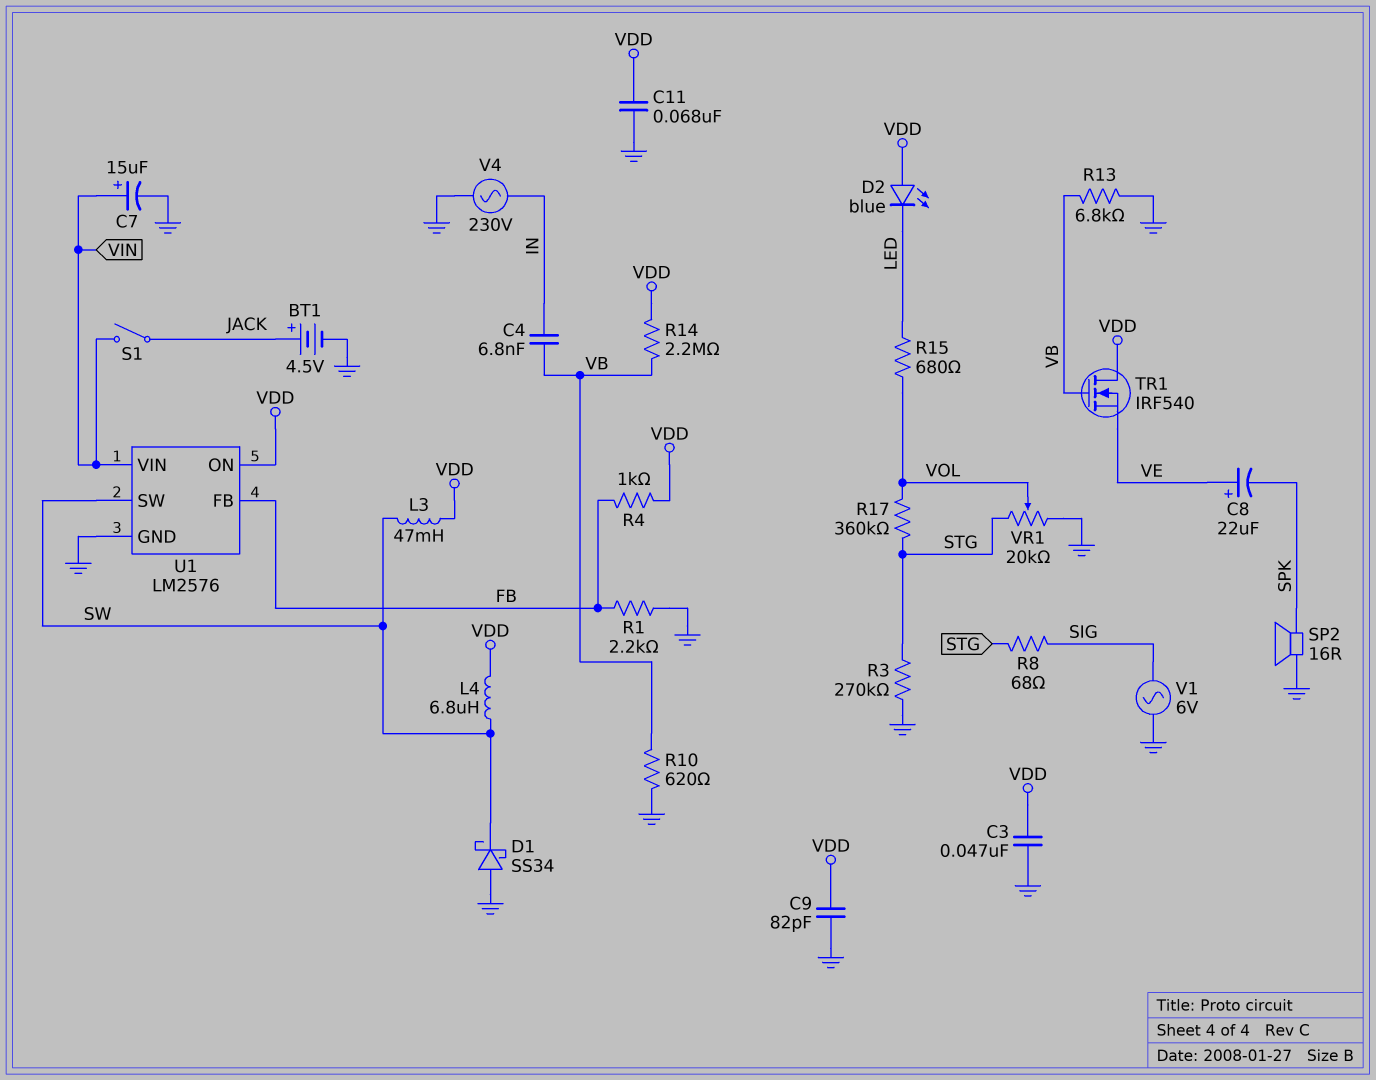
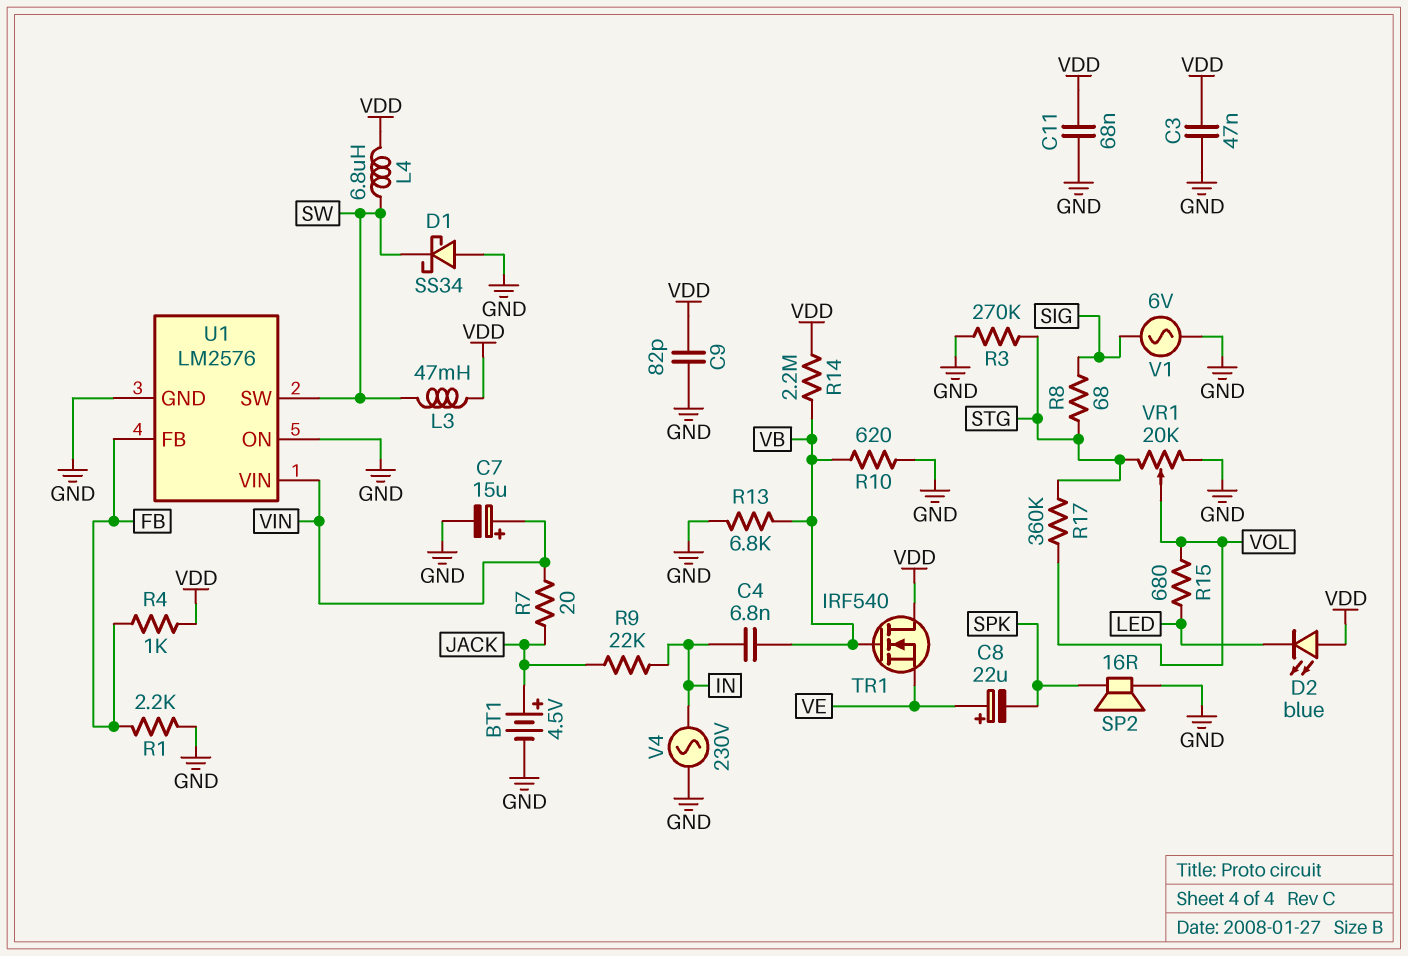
R7: none -> 20 (JACK, VIN)
R9: none -> 22k (IN, JACK)
S1: switch (JACK, VIN) -> none
U1 pin ON: VDD -> GND

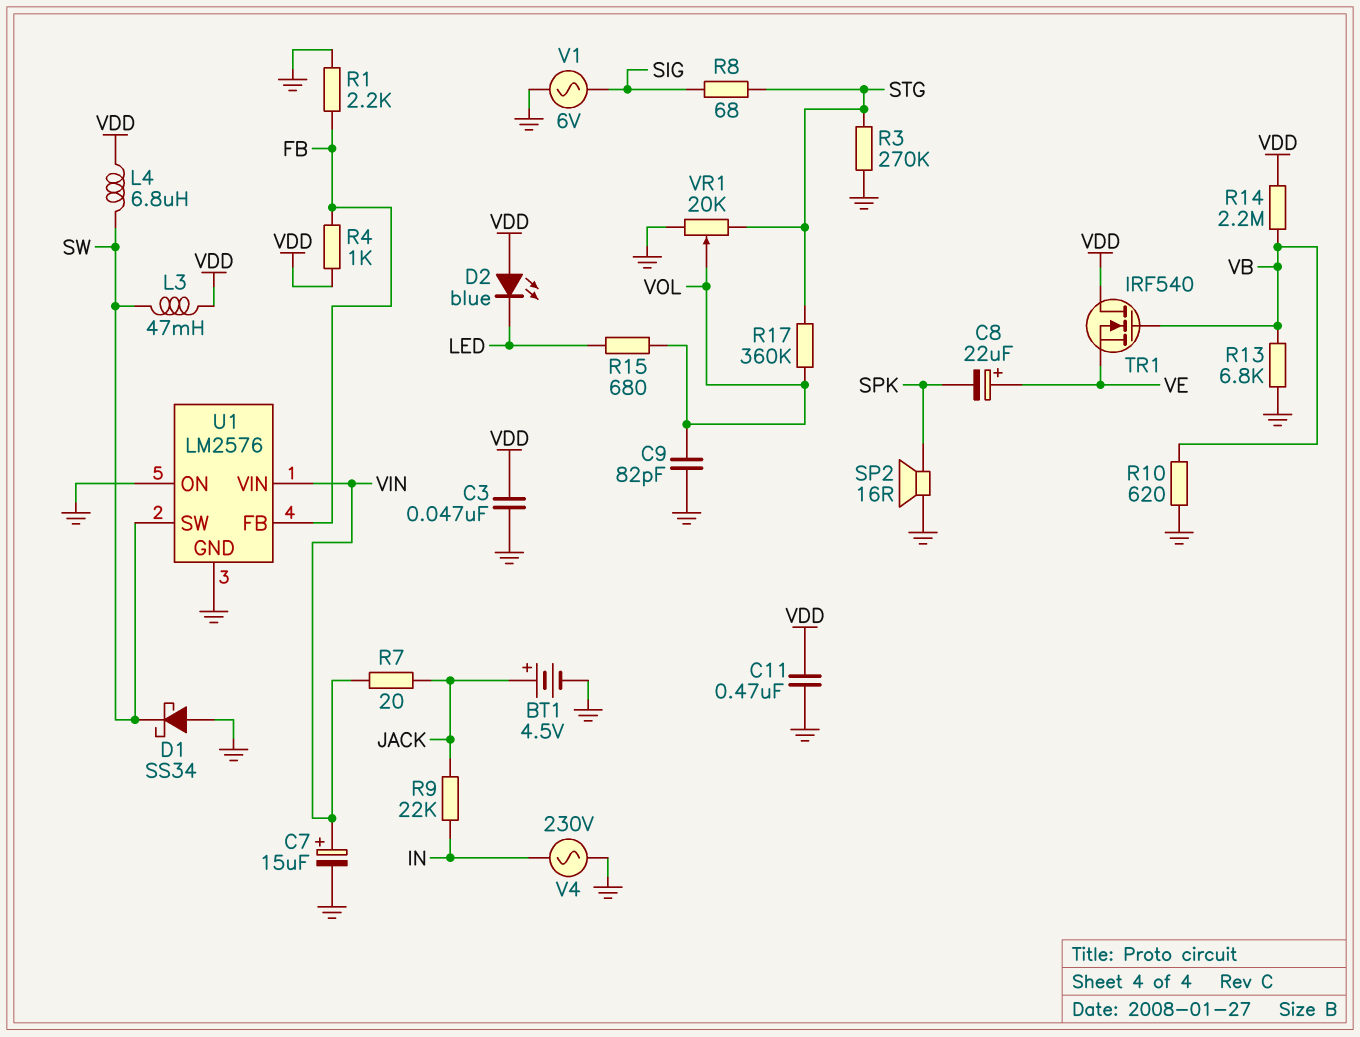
C4: 6.8nF (IN, VB) -> none
C9: 82pF (GND, VDD) -> 82pF (GND, VOL)
C11: 68nF (GND, VDD) -> 470nF (GND, VDD)

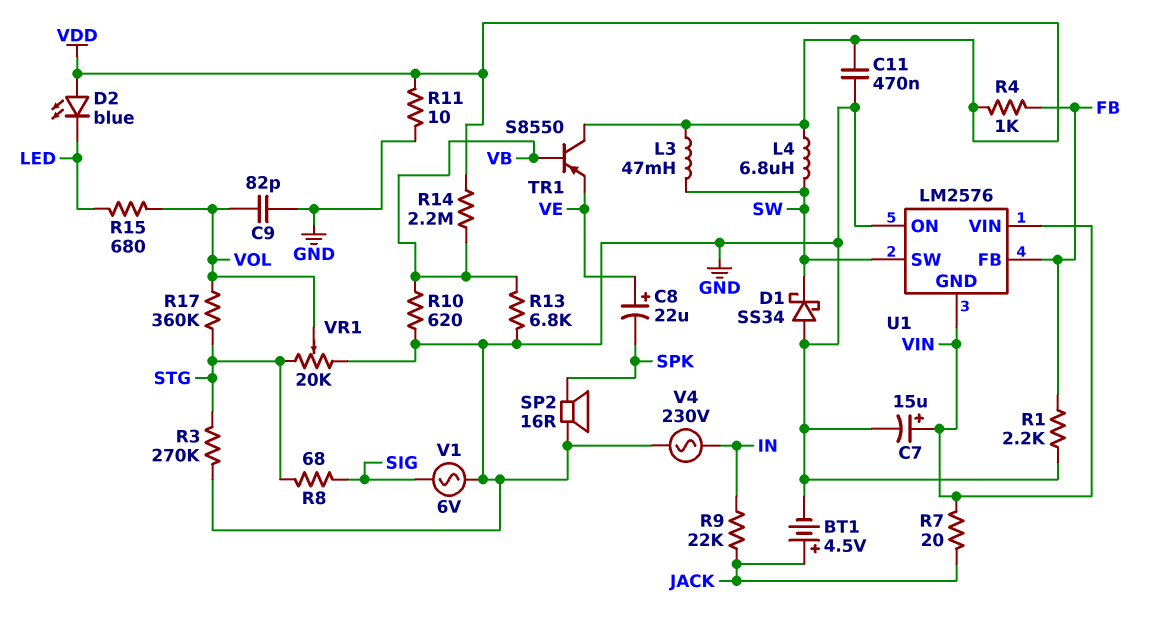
C3: 47nF (GND, VDD) -> none
R11: none -> 10 (GND, VDD)
TR1: NMOS IRF540 (G VB, D VDD, S VE) -> PNP S8550 (B VB, C VDD, E VE)
U1 pin GND: GND -> VIN

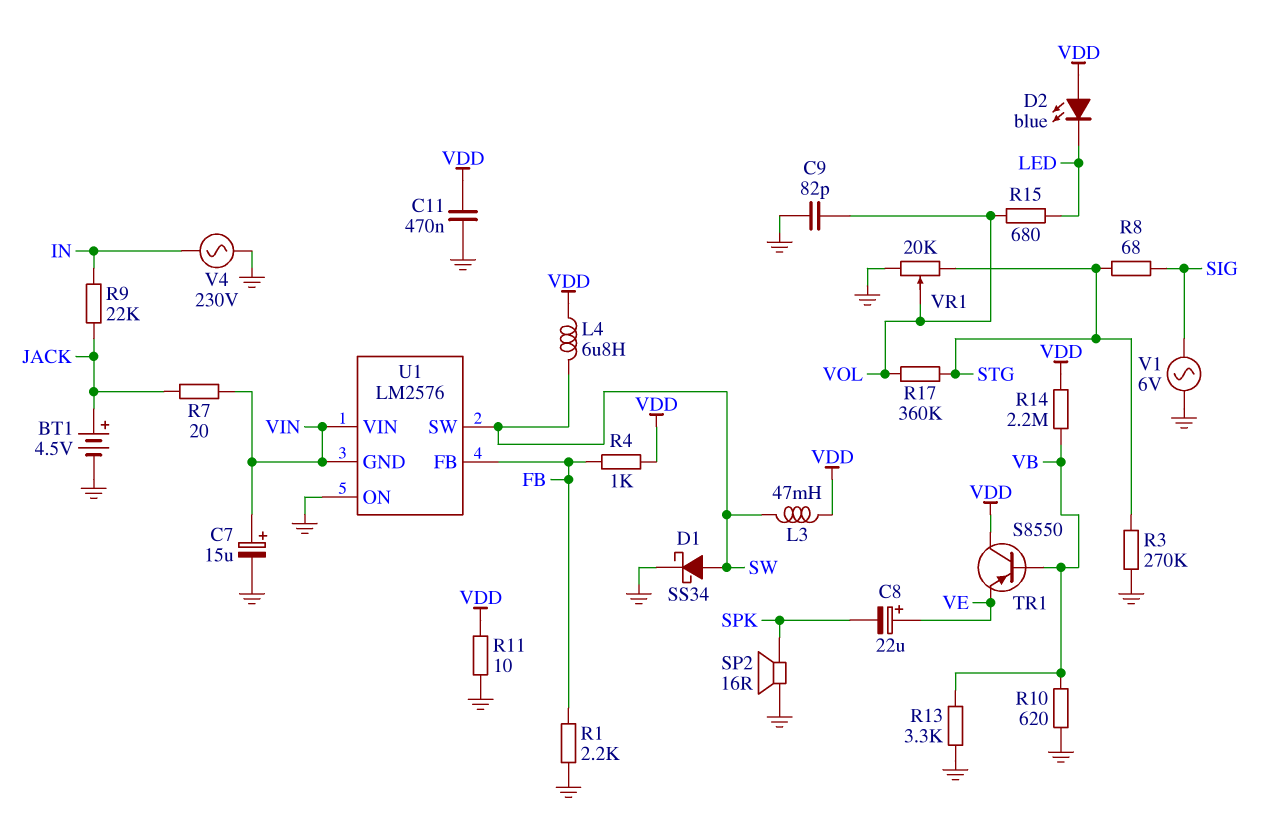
D1: schottky SS34 (A GND, K SW) -> schottky SS34 (A SW, K GND)
R13: 6.8k (GND, VB) -> 3.3k (GND, VB)

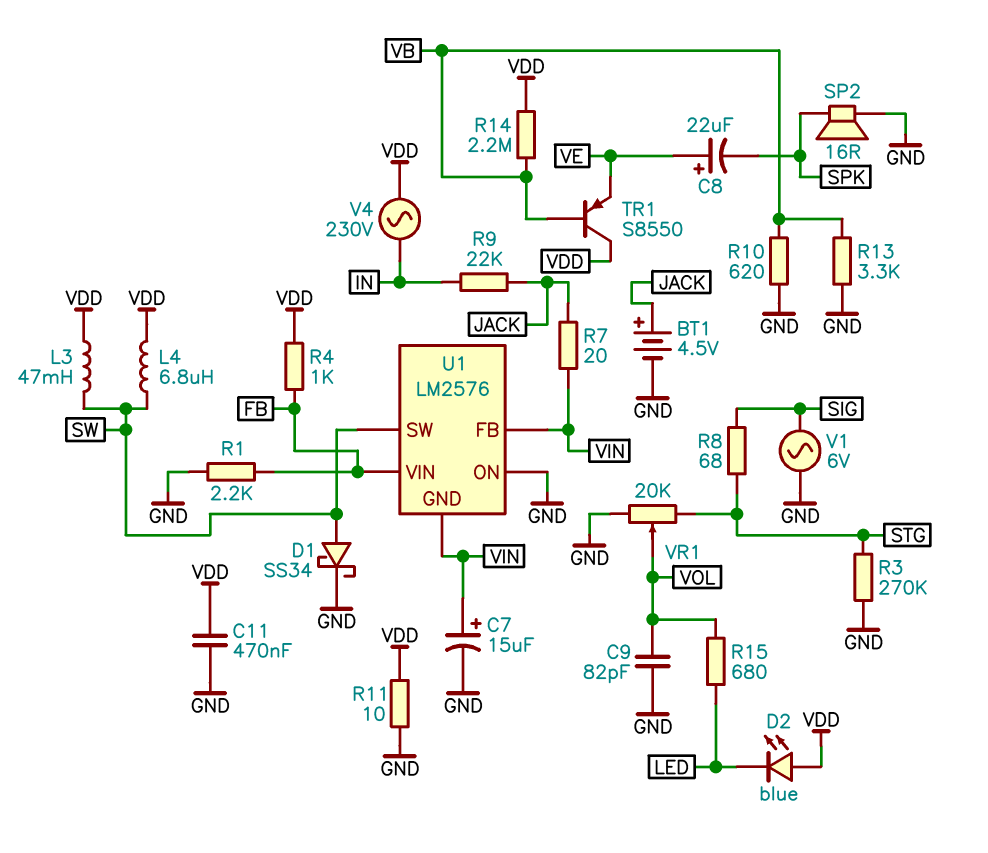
R17: 360k (STG, VOL) -> none
U1 pin FB: FB -> VIN
U1 pin VIN: VIN -> FB
V4: AC 230V (GND, IN) -> AC 230V (IN, VDD)

